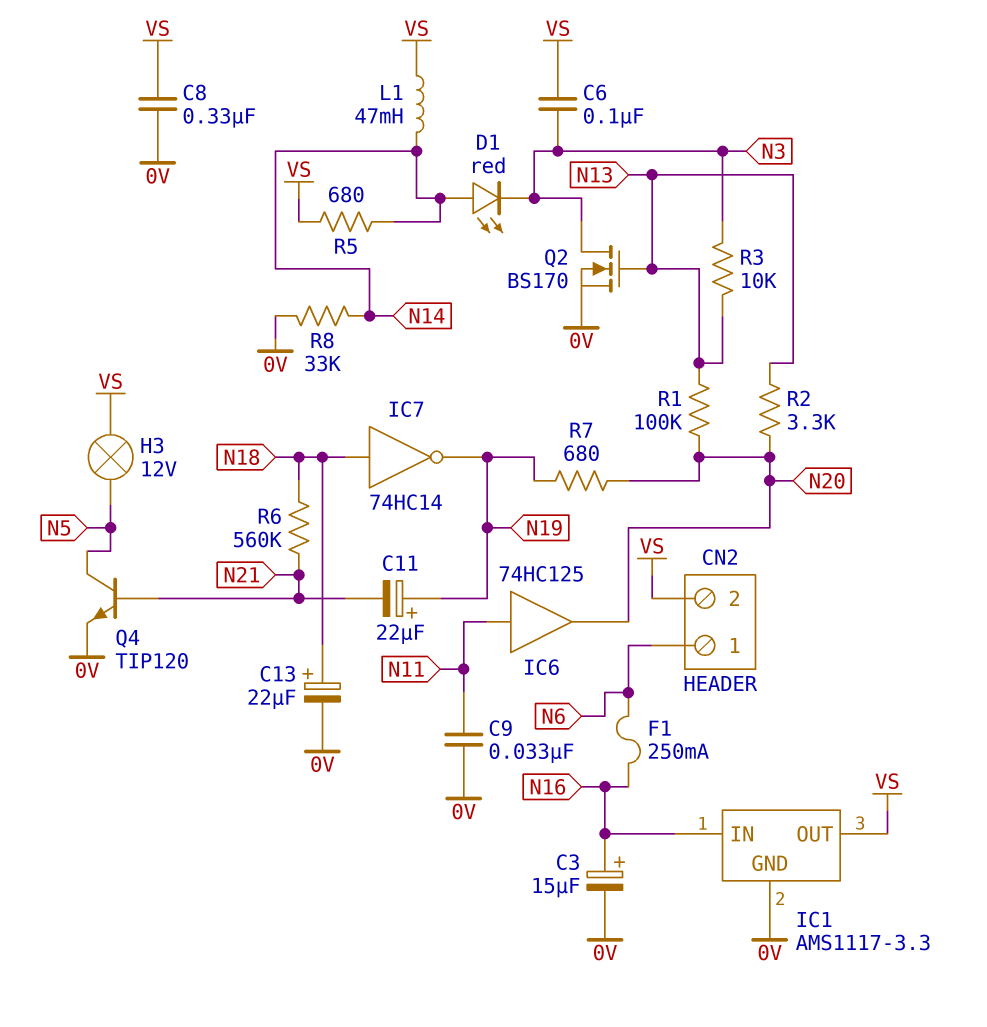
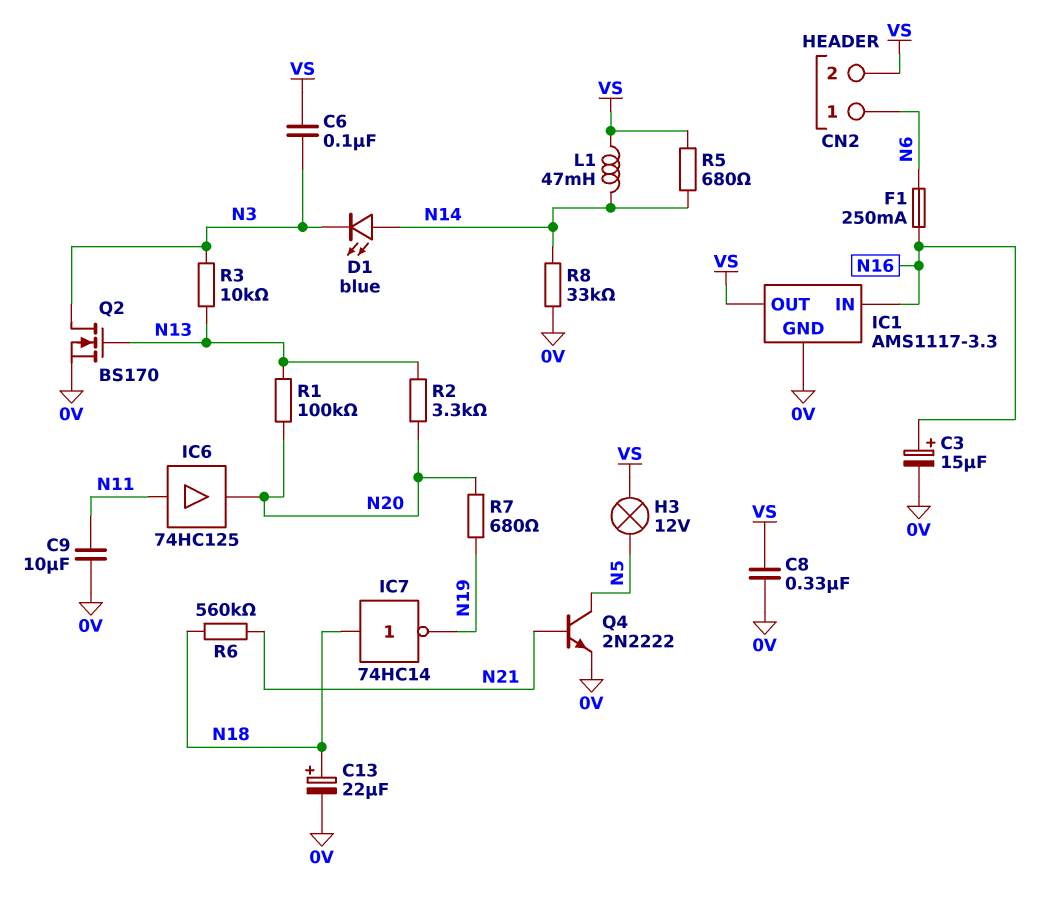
C9: 33nF (0V, N11) -> 10uF (0V, N11)
C11: 22uF (plus N19, minus N21) -> none
D1: LED red (A N14, K N3) -> LED blue (A N14, K N3)
Q4: NPN TIP120 (B N21, C N5, E 0V) -> NPN 2N2222 (B N21, C N5, E 0V)

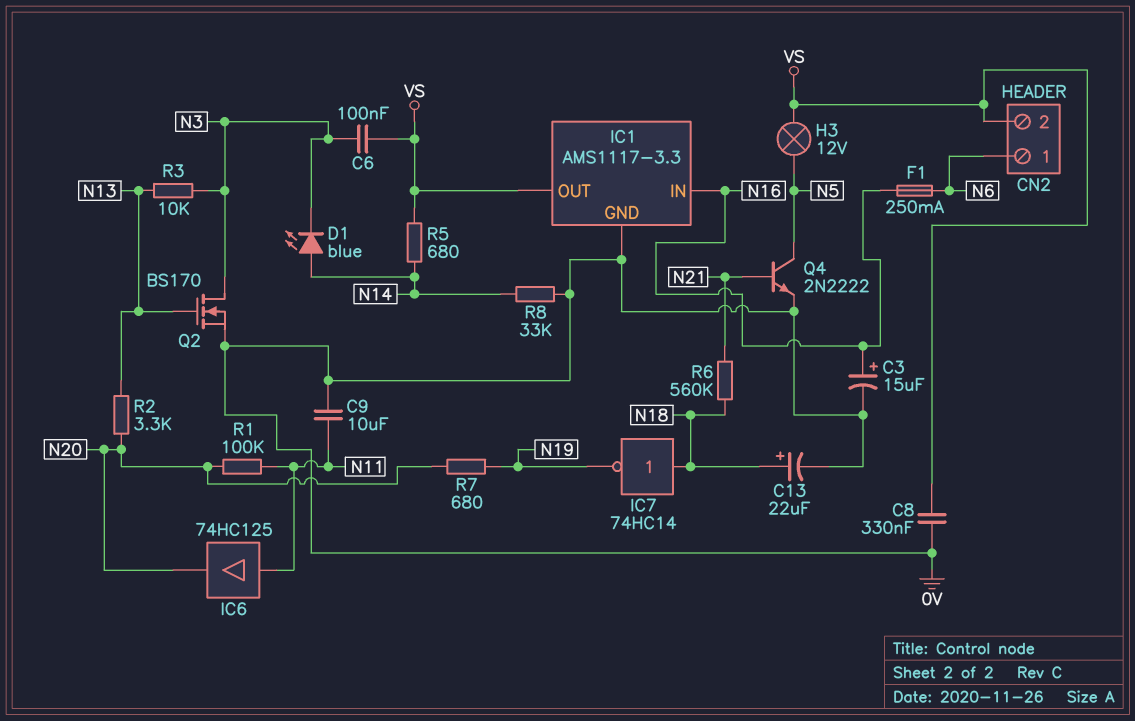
L1: 47mH (N14, VS) -> none
R1: 100k (N13, N20) -> 100k (N11, N20)

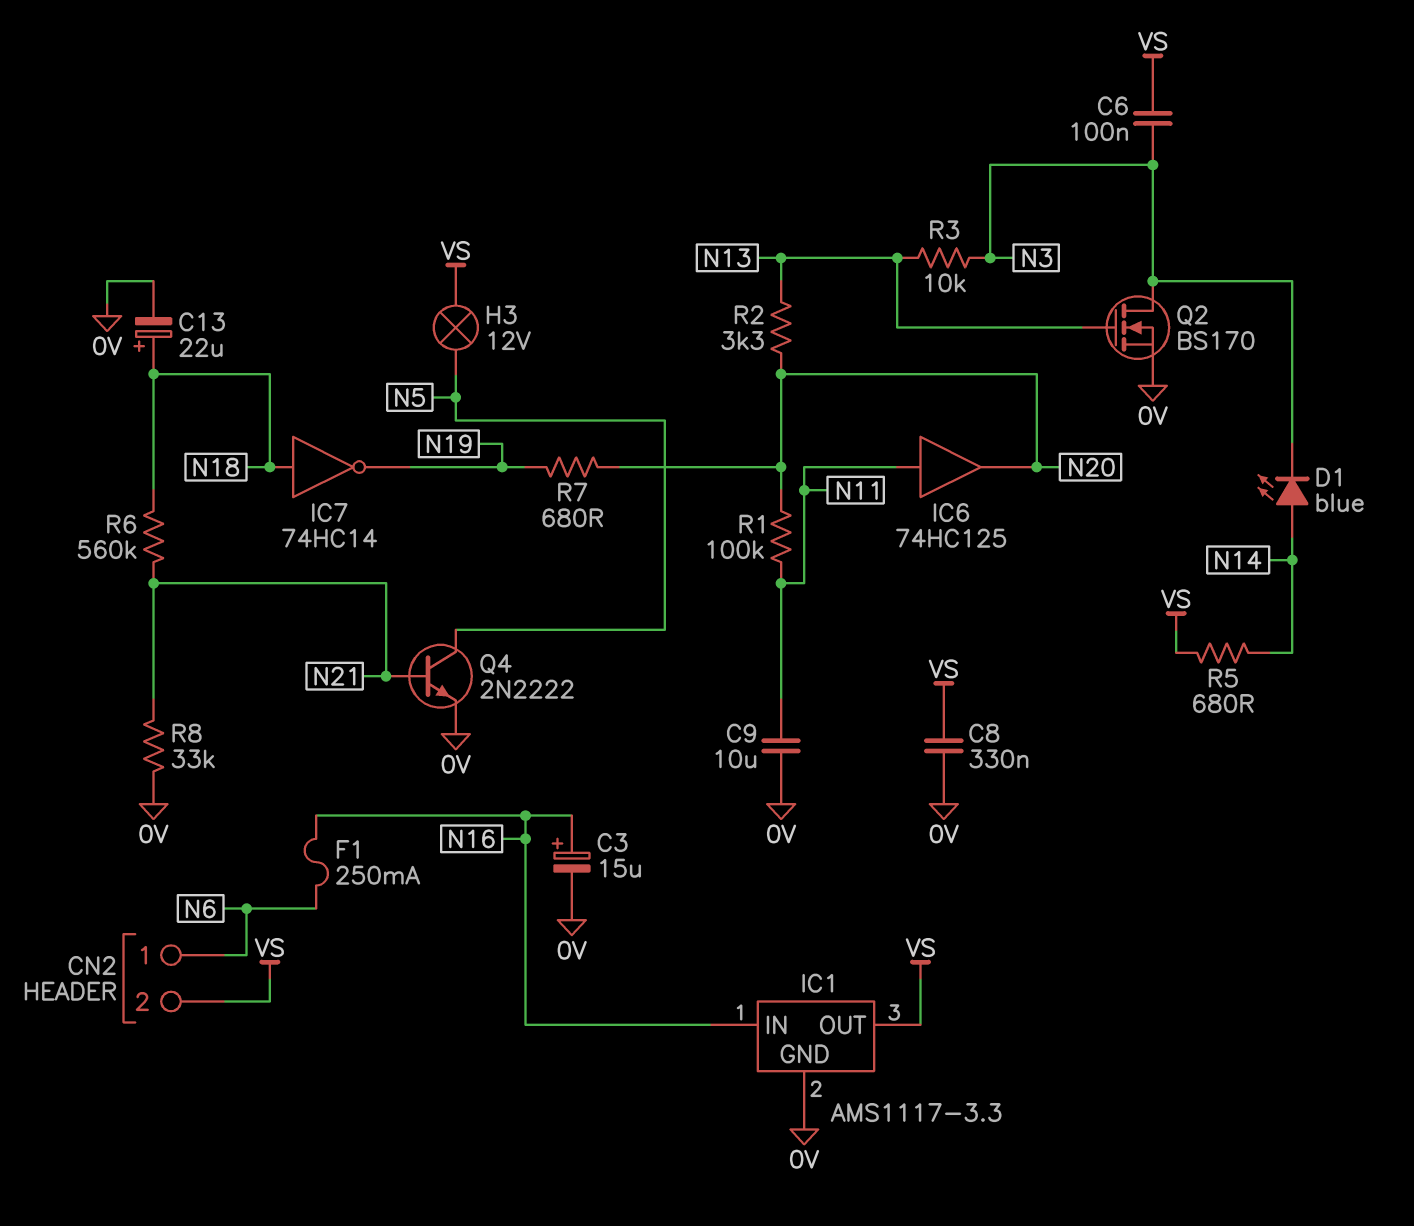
R8: 33k (0V, N14) -> 33k (0V, N21)

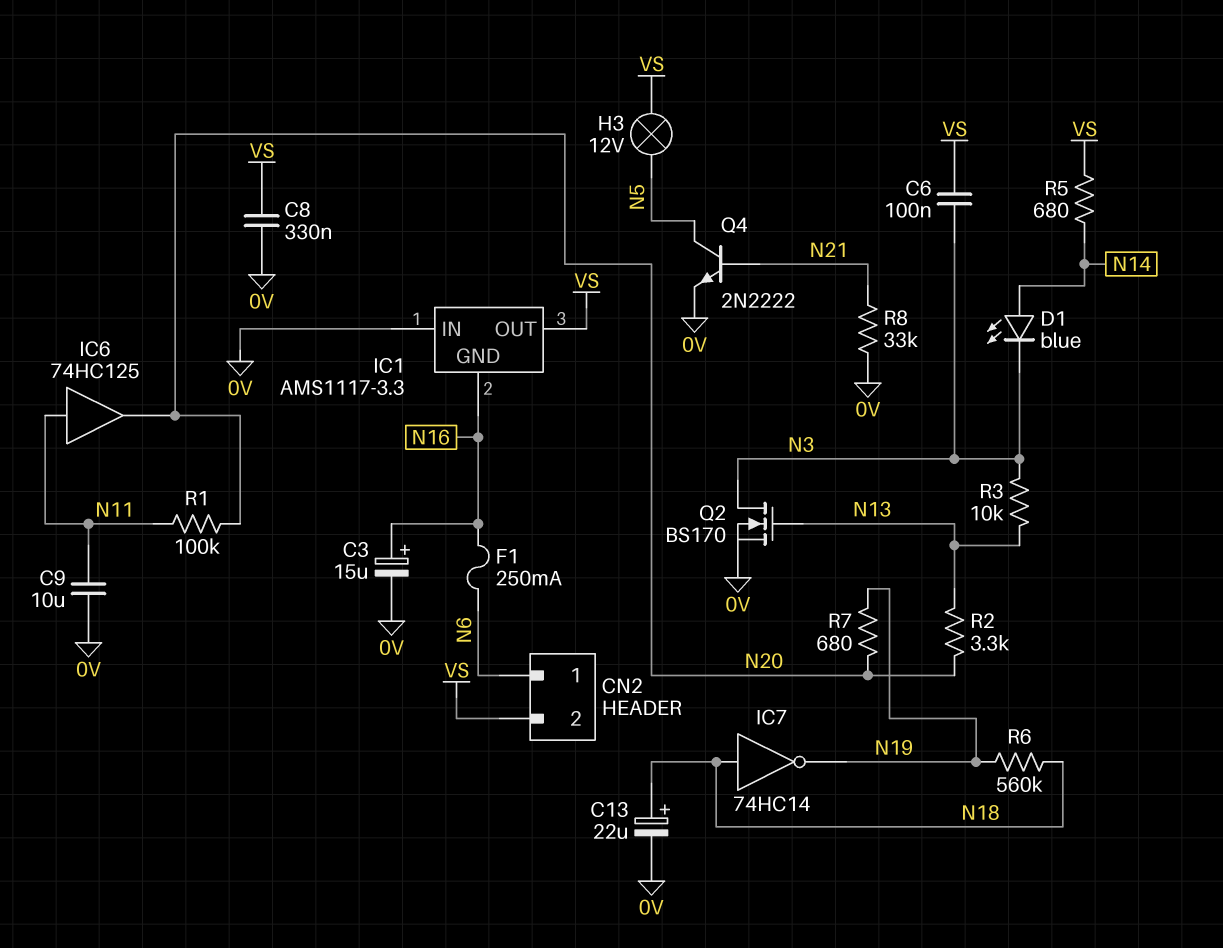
IC1 pin GND: 0V -> N16
IC1 pin IN: N16 -> 0V
R6: 560k (N18, N21) -> 560k (N18, N19)

